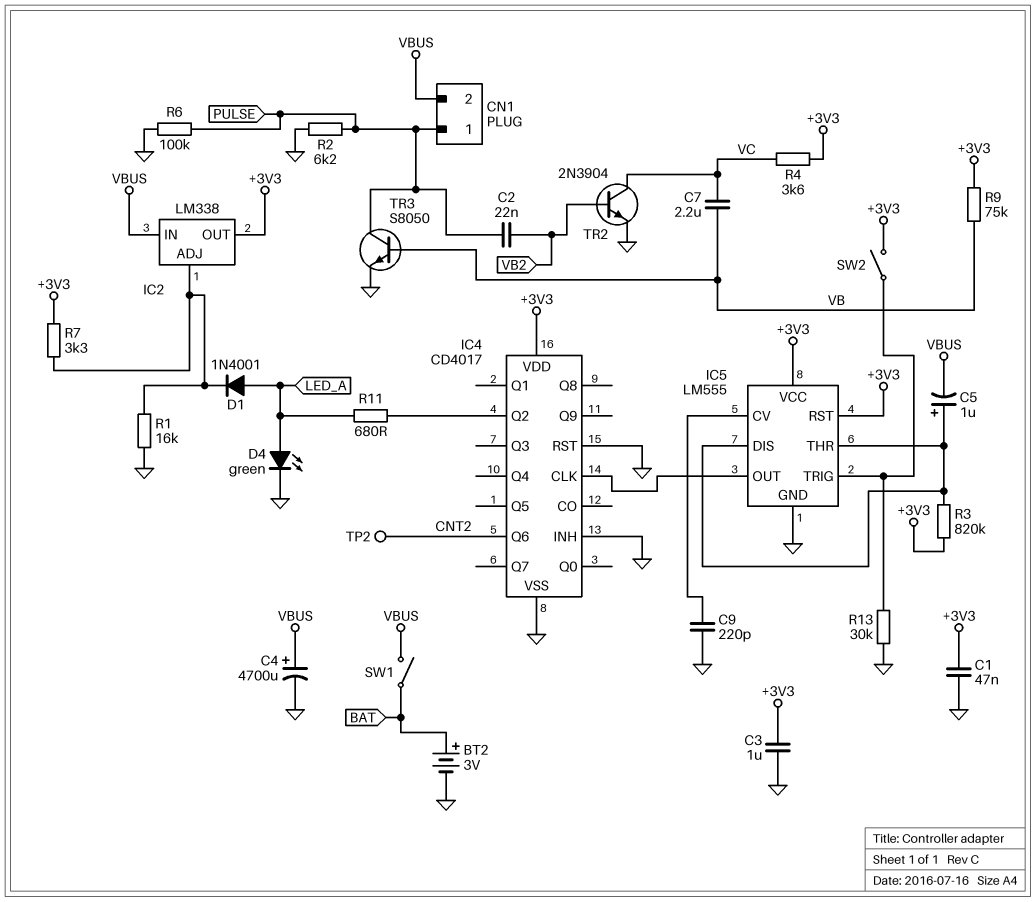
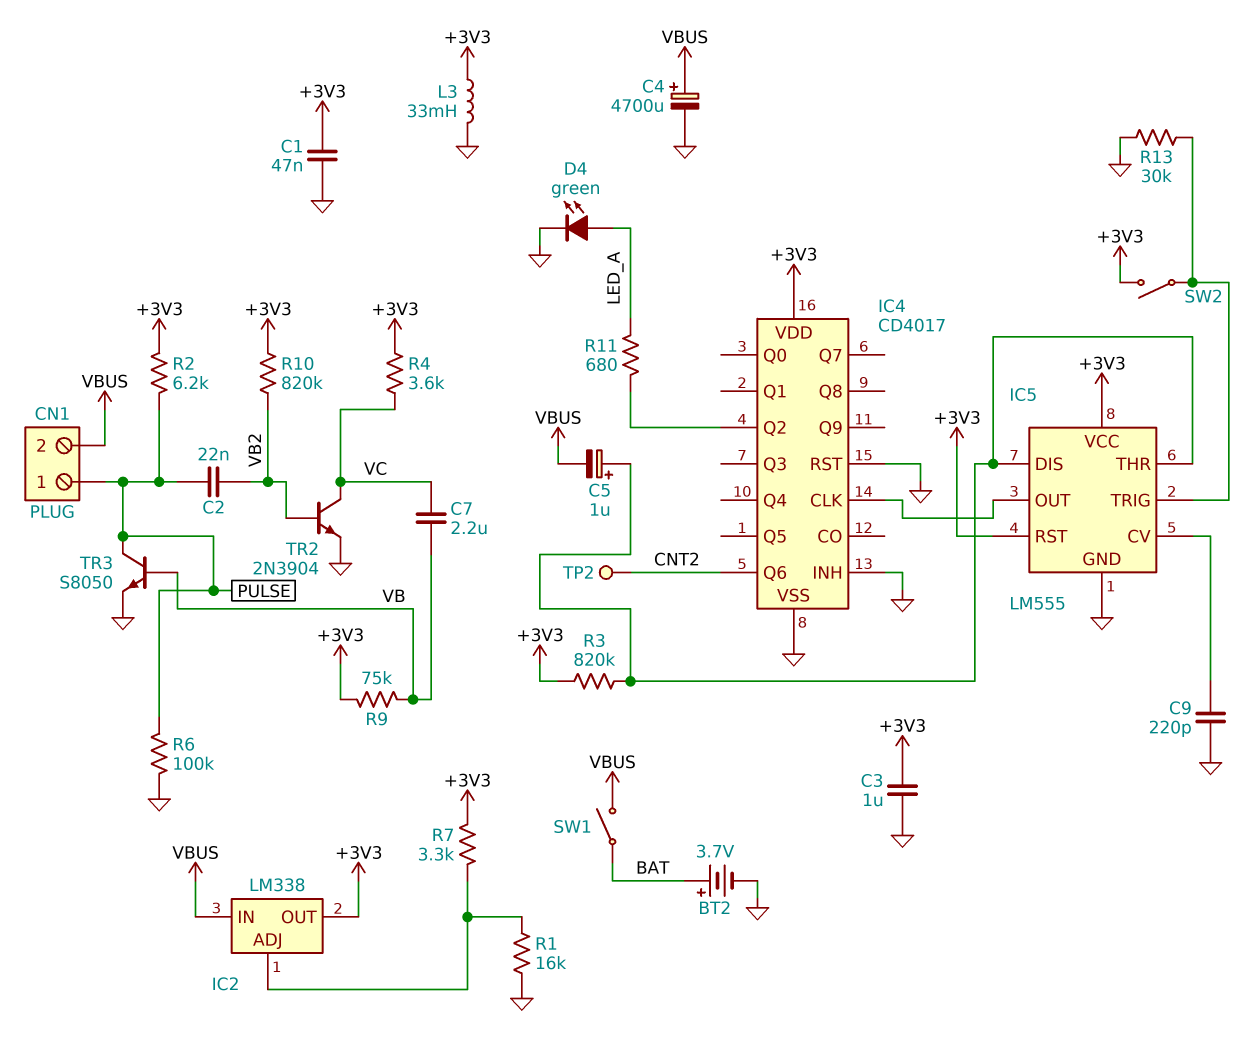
BT2: 3V (plus BAT, minus GND) -> 3.7V (plus BAT, minus GND)
D1: diode 1N4001 (A LED_A, K IC2/ADJ) -> none
L3: none -> 33mH (+3V3, GND)
R2: 6.2k (GND, PULSE) -> 6.2k (+3V3, PULSE)
R10: none -> 820k (+3V3, VB2)

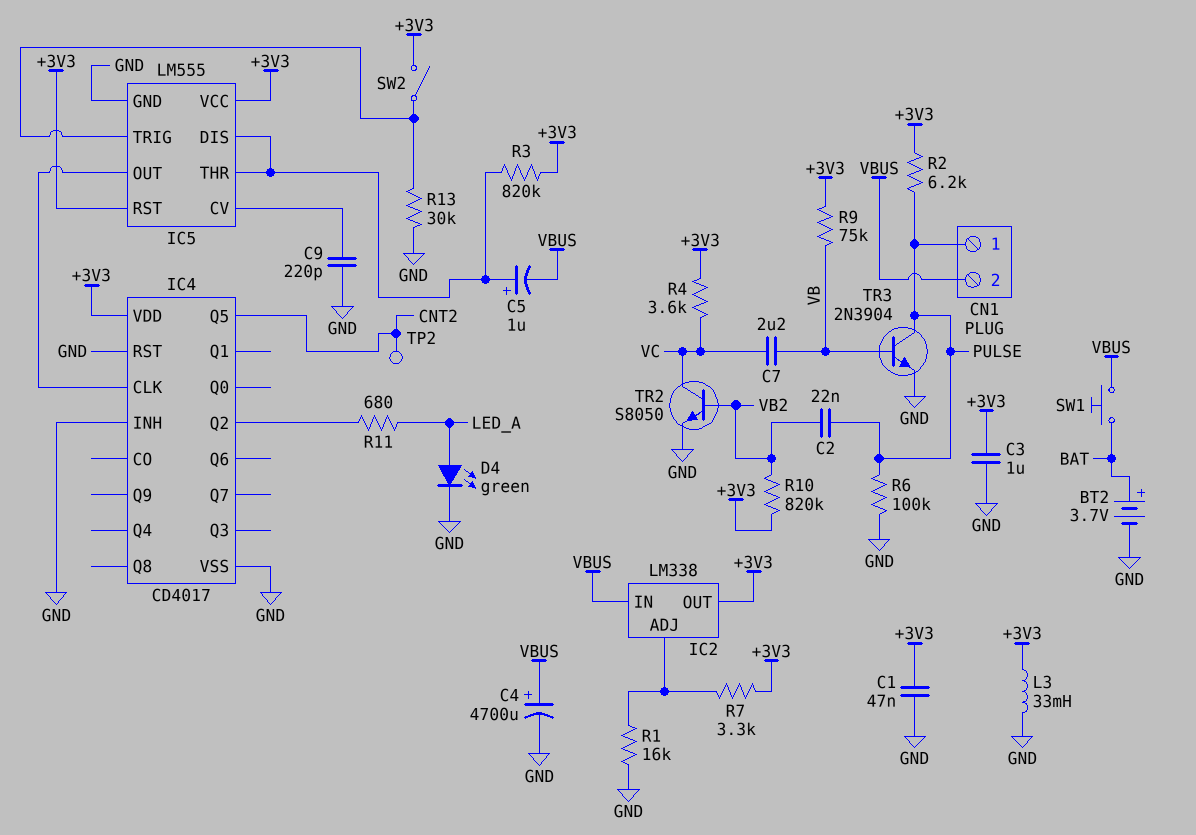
IC4 pin Q5: none -> CNT2
IC4 pin Q6: CNT2 -> none
SW1: switch (BAT, VBUS) -> button (BAT, VBUS)
TR2: NPN 2N3904 (B VB2, C VC, E GND) -> NPN S8050 (B VB2, C VC, E GND)
TR3: NPN S8050 (B VB, C PULSE, E GND) -> NPN 2N3904 (B VB, C PULSE, E GND)

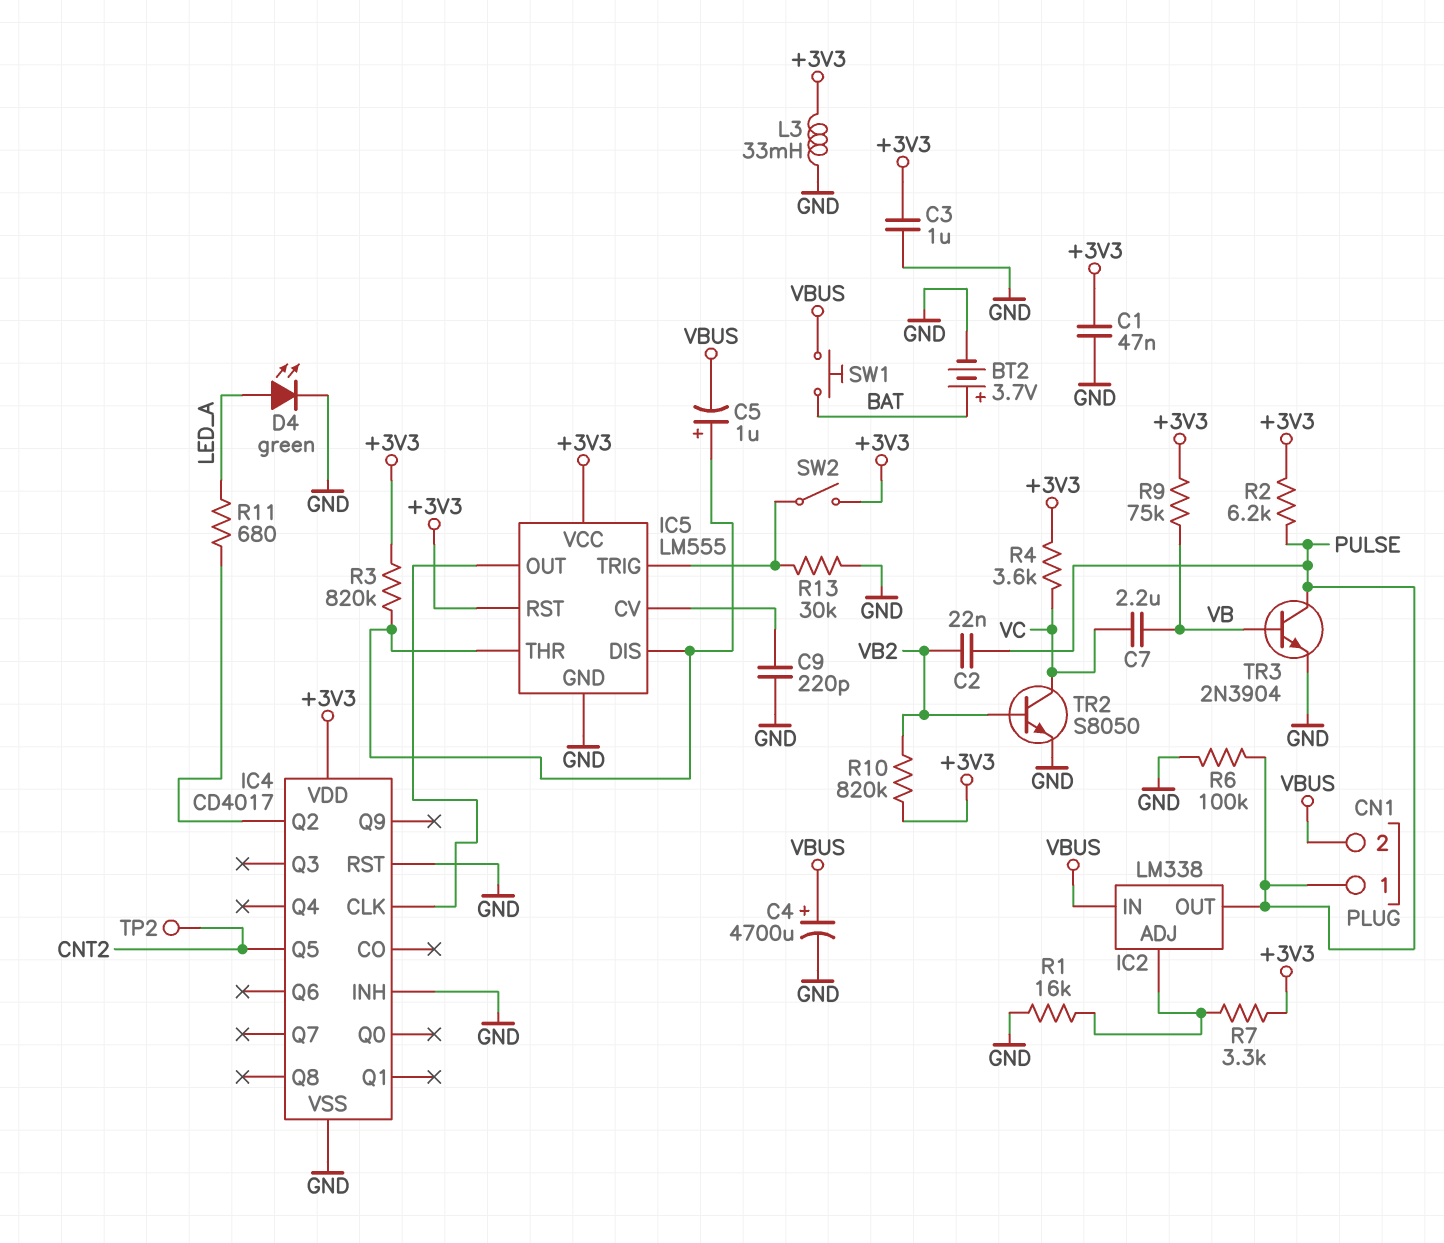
IC2 pin OUT: +3V3 -> PULSE

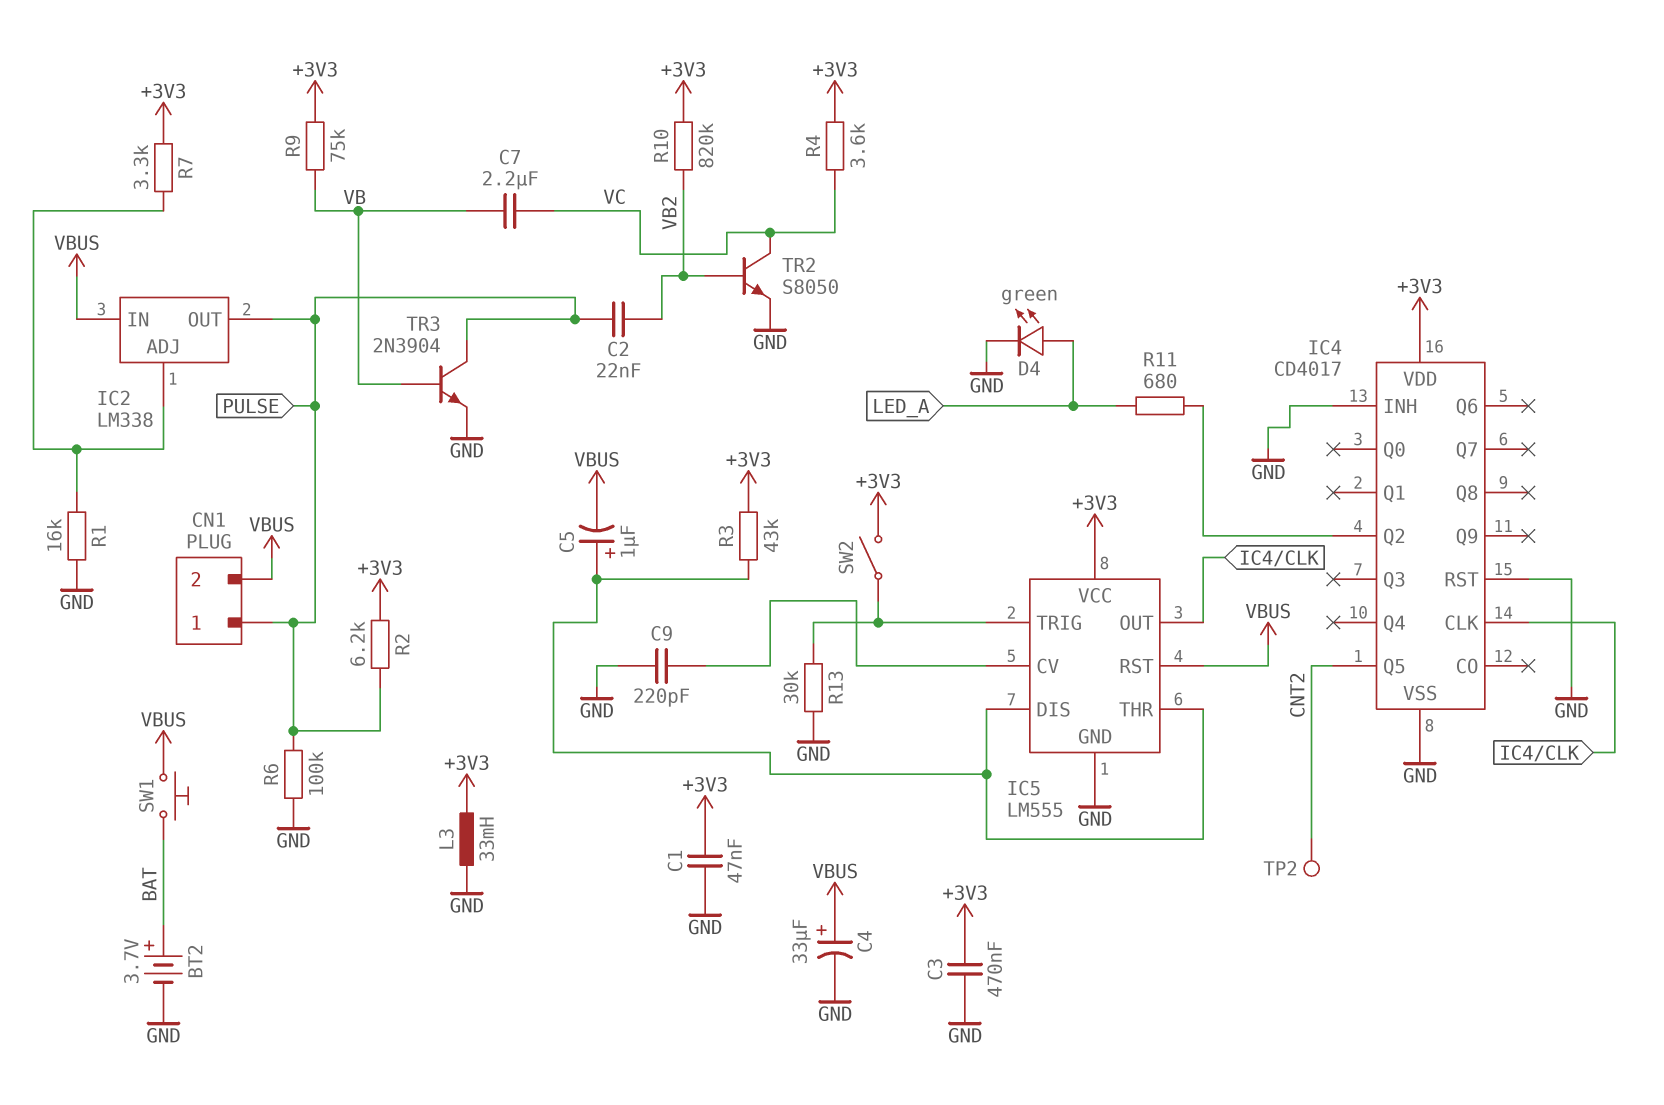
C3: 1uF (+3V3, GND) -> 470nF (+3V3, GND)
C4: 4700uF (plus VBUS, minus GND) -> 33uF (plus VBUS, minus GND)
IC5 pin RST: +3V3 -> VBUS
R3: 820k (+3V3, IC5/DIS) -> 43k (+3V3, IC5/DIS)

